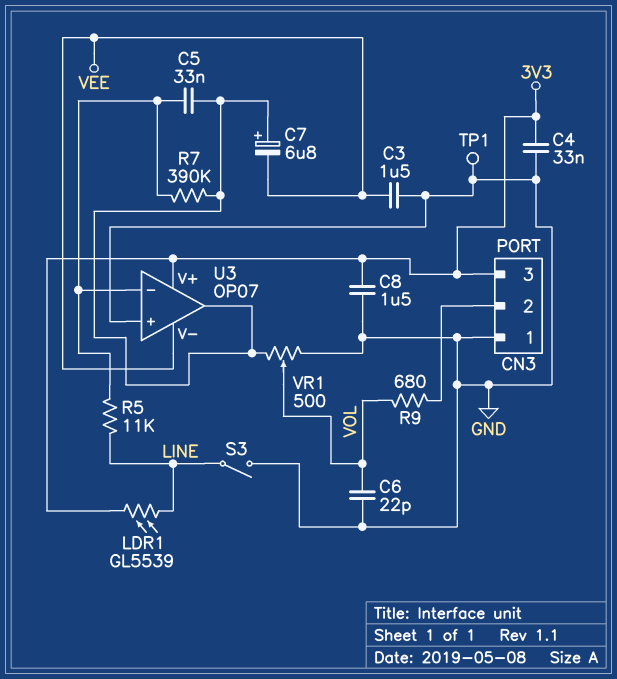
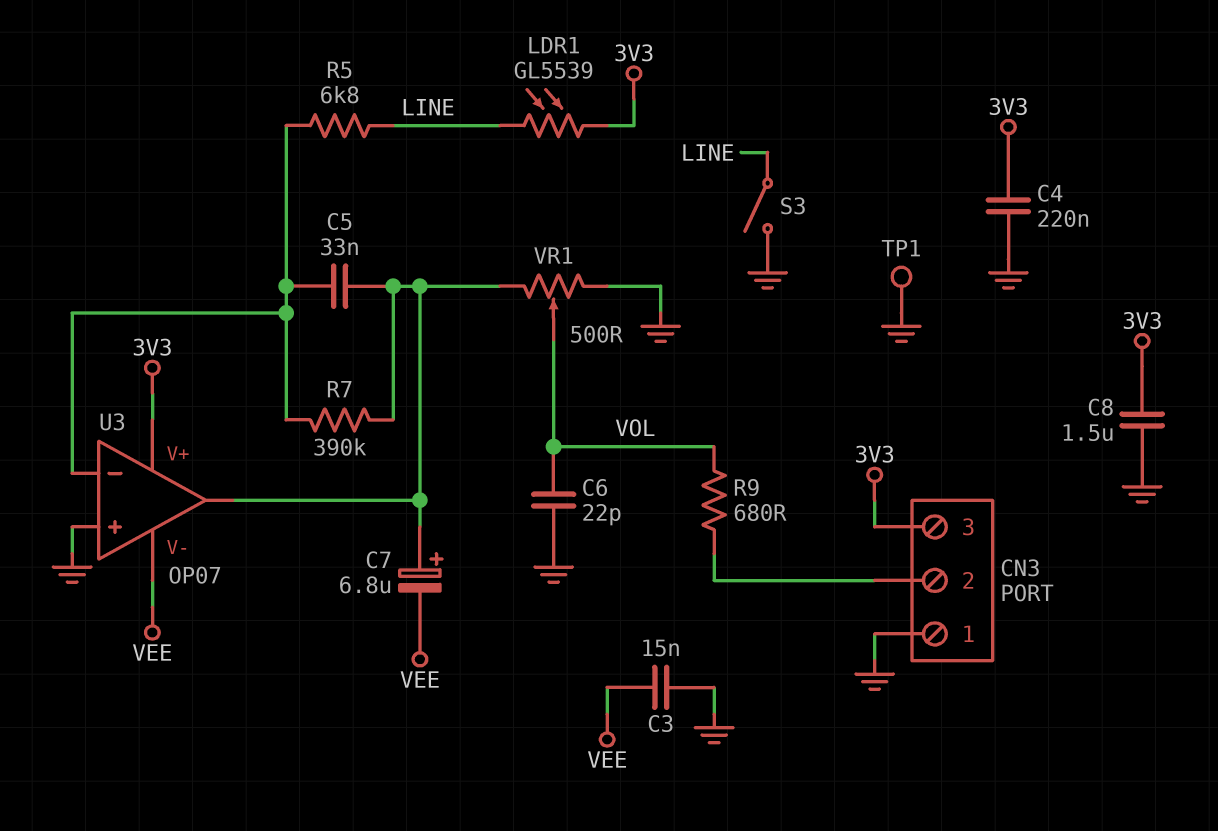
C3: 1.5uF (GND, VEE) -> 15nF (GND, VEE)
C4: 33nF (3V3, GND) -> 220nF (3V3, GND)
R5: 11k (LINE, U3/in-) -> 6.8k (LINE, U3/in-)

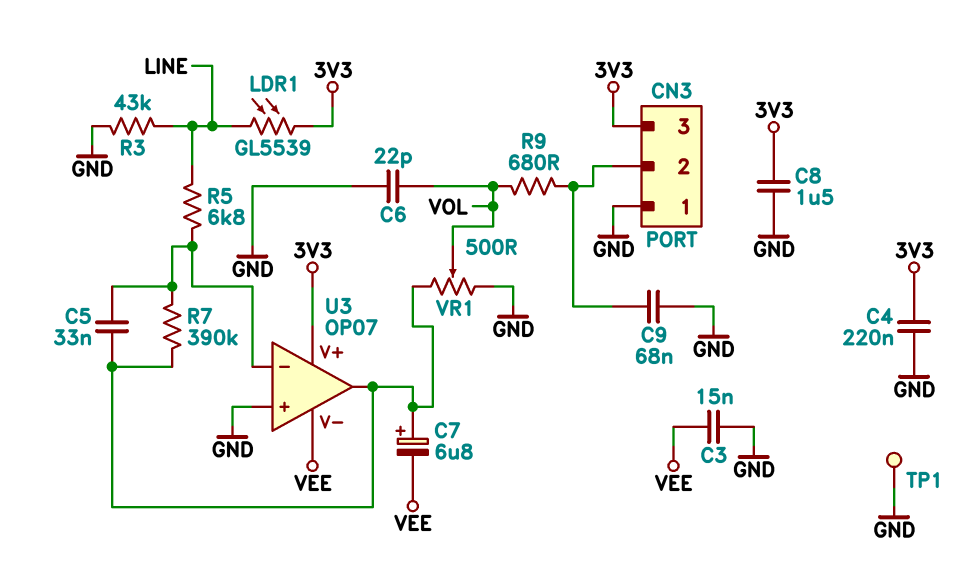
C9: none -> 68nF (CN3/2, GND)
R3: none -> 43k (GND, LINE)
S3: switch (GND, LINE) -> none

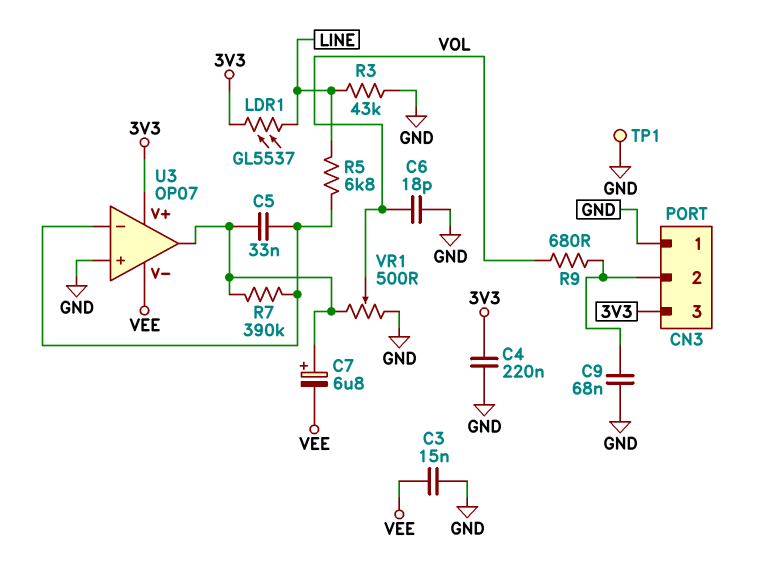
C6: 22pF (GND, VOL) -> 18pF (GND, VOL)
C8: 1.5uF (3V3, GND) -> none
LDR1: GL5539 (3V3, LINE) -> GL5537 (3V3, LINE)

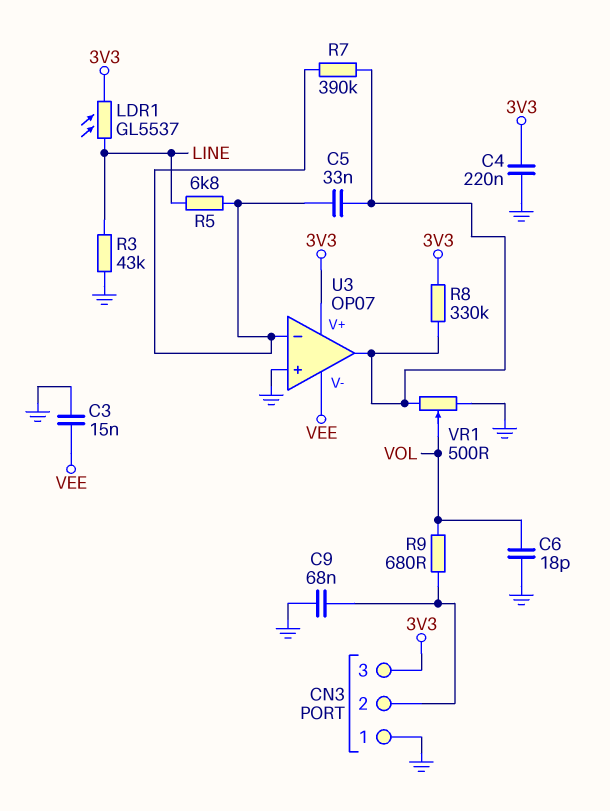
C7: 6.8uF (plus U3/out, minus VEE) -> none
R8: none -> 330k (3V3, U3/out)
TP1: test point (GND) -> none

